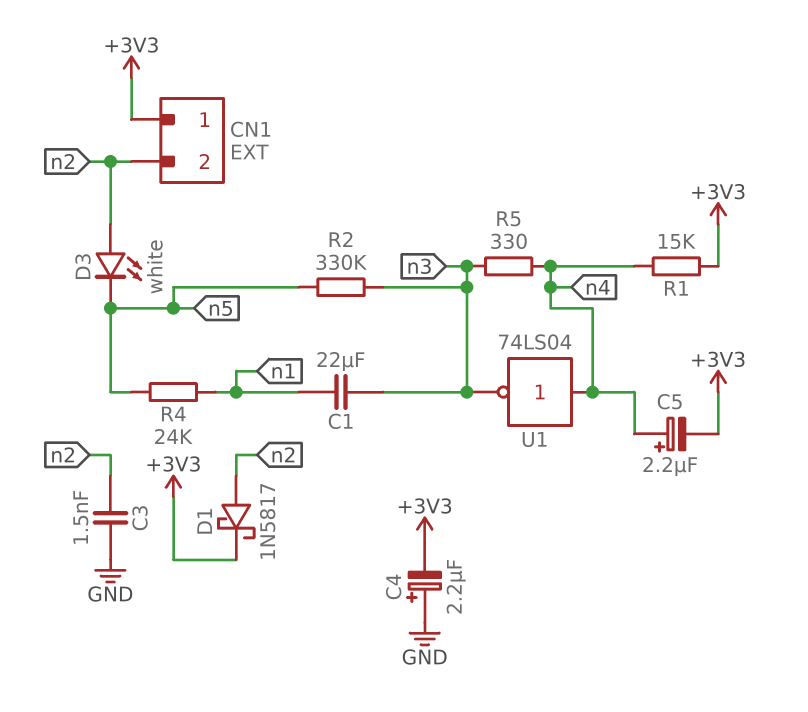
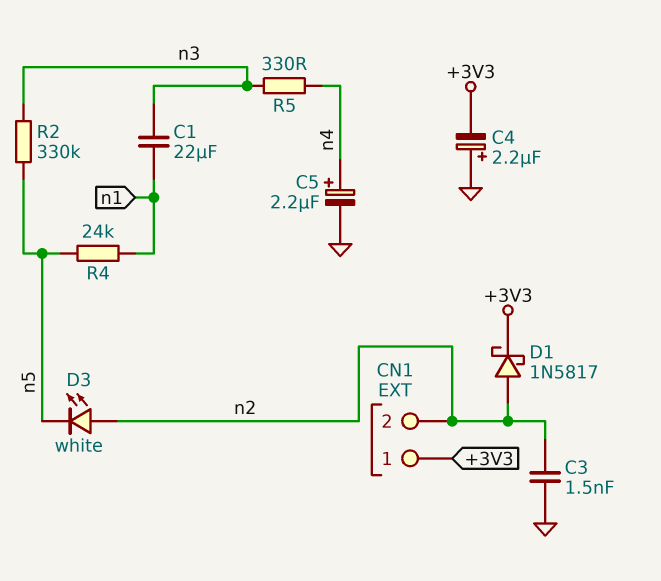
C5: 2.2uF (plus n4, minus +3V3) -> 2.2uF (plus n4, minus GND)
R1: 15k (+3V3, n4) -> none
U1: NOT 74LS04 (in n4, out n3) -> none

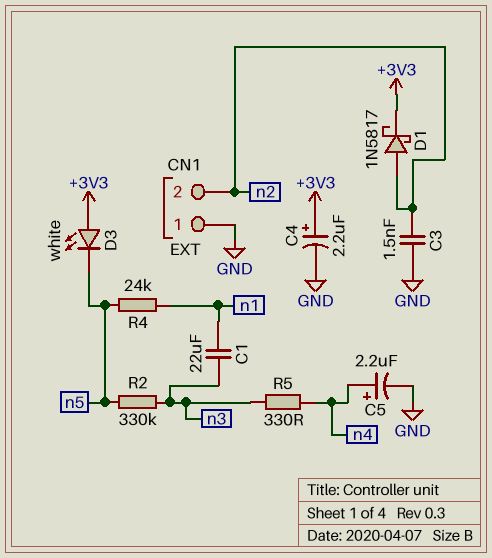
C4: 2.2uF (plus GND, minus +3V3) -> 2.2uF (plus +3V3, minus GND)
CN1 pin 1: +3V3 -> GND
D3: LED white (A n2, K n5) -> LED white (A +3V3, K n5)

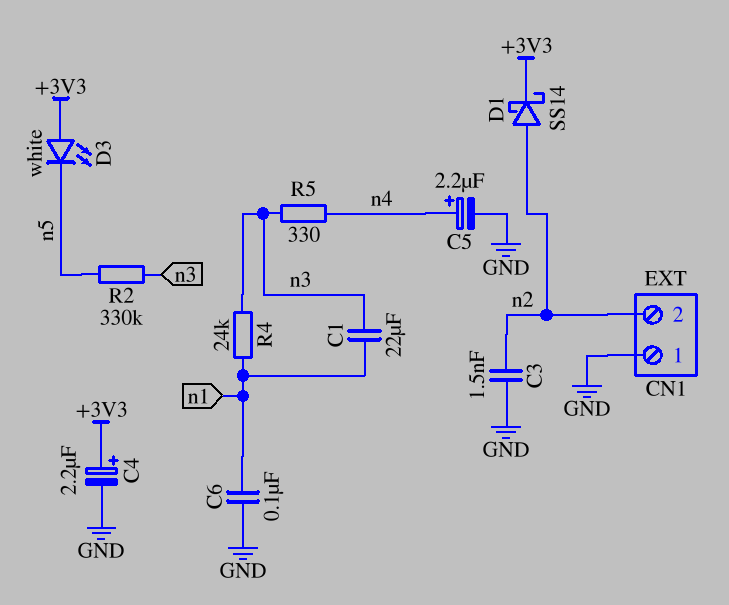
C6: none -> 100nF (GND, n1)
D1: schottky 1N5817 (A n2, K +3V3) -> schottky SS14 (A n2, K +3V3)
R4: 24k (n1, n5) -> 24k (n1, n3)

